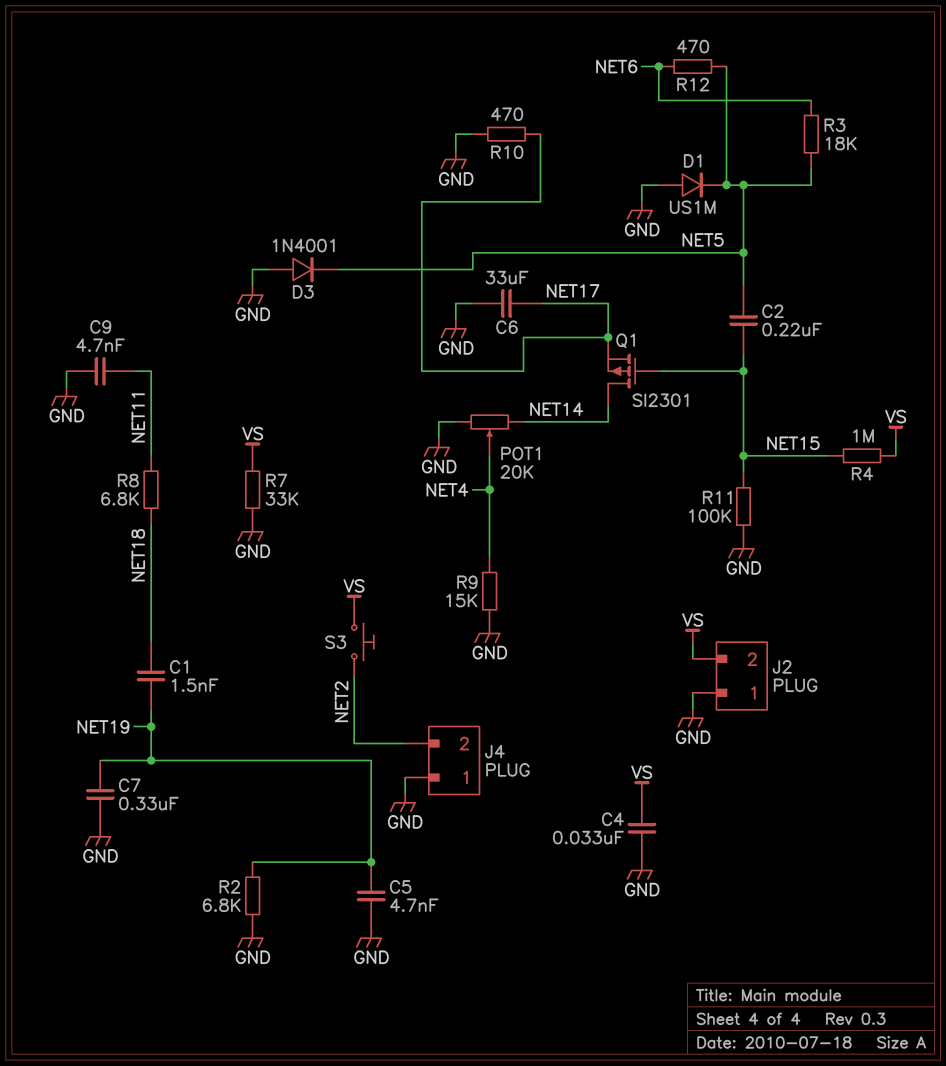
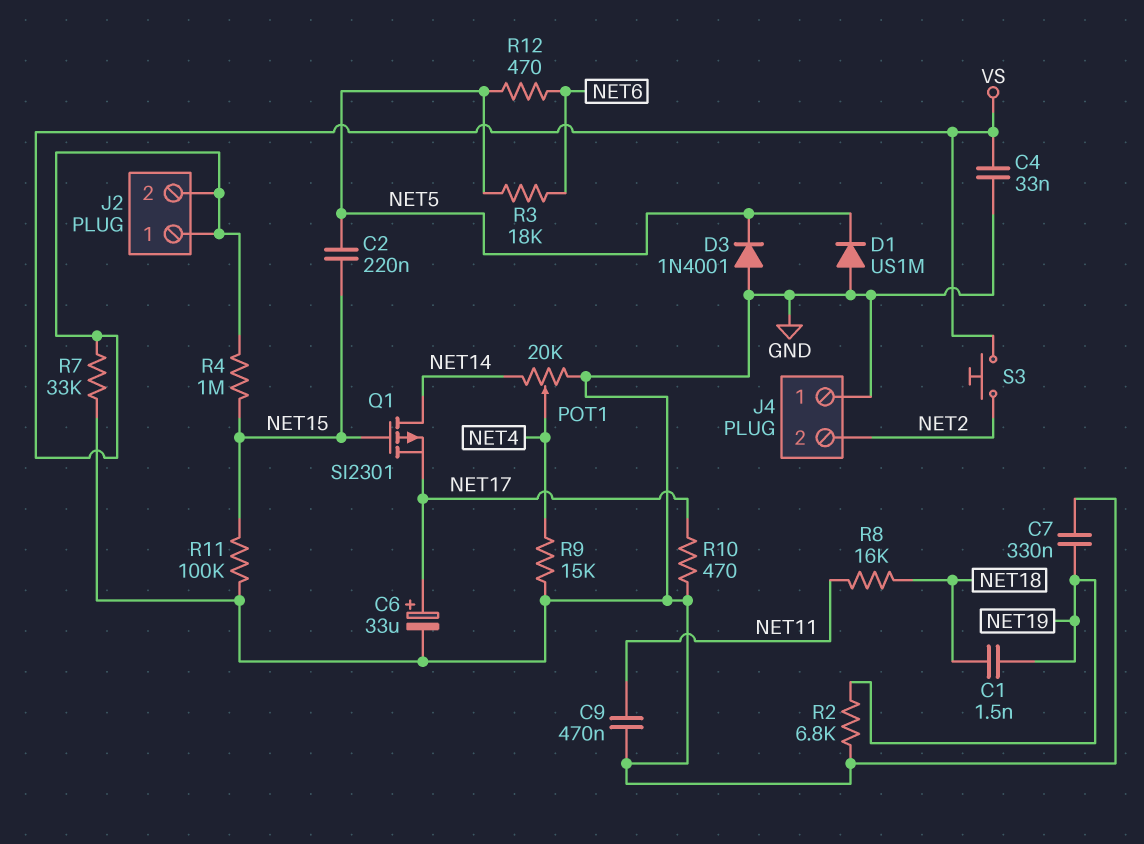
C5: 4.7nF (GND, NET19) -> none
C6: 33uF (GND, NET17) -> 33uF (plus NET17, minus GND)
C9: 4.7nF (GND, NET11) -> 470nF (GND, NET11)
J2 pin 1: GND -> VS
R8: 6.8k (NET11, NET18) -> 16k (NET11, NET18)

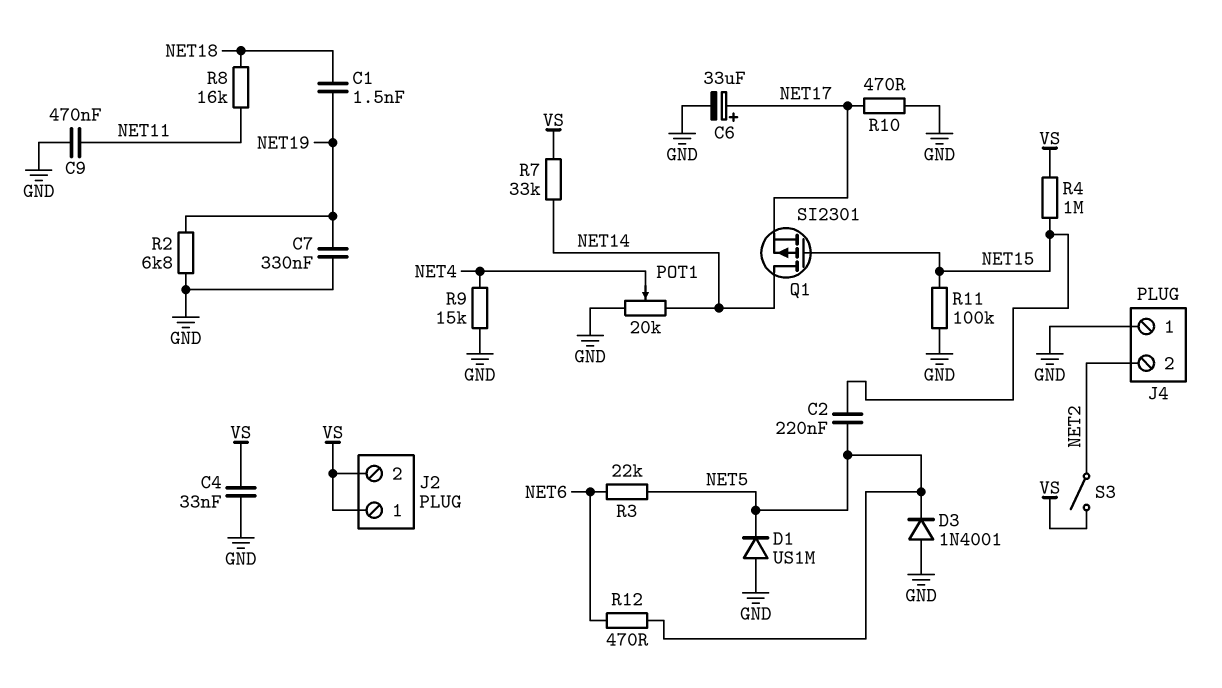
R3: 18k (NET5, NET6) -> 22k (NET5, NET6)
R7: 33k (GND, VS) -> 33k (NET14, VS)
S3: button (NET2, VS) -> switch (NET2, VS)

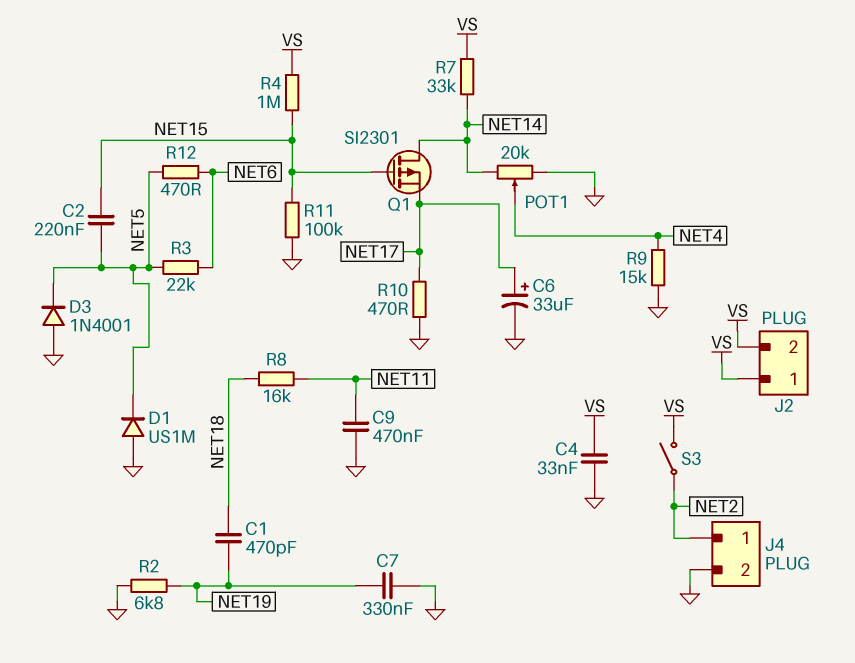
C1: 1.5nF (NET18, NET19) -> 470pF (NET18, NET19)
J4 pin 1: GND -> NET2
J4 pin 2: NET2 -> GND

